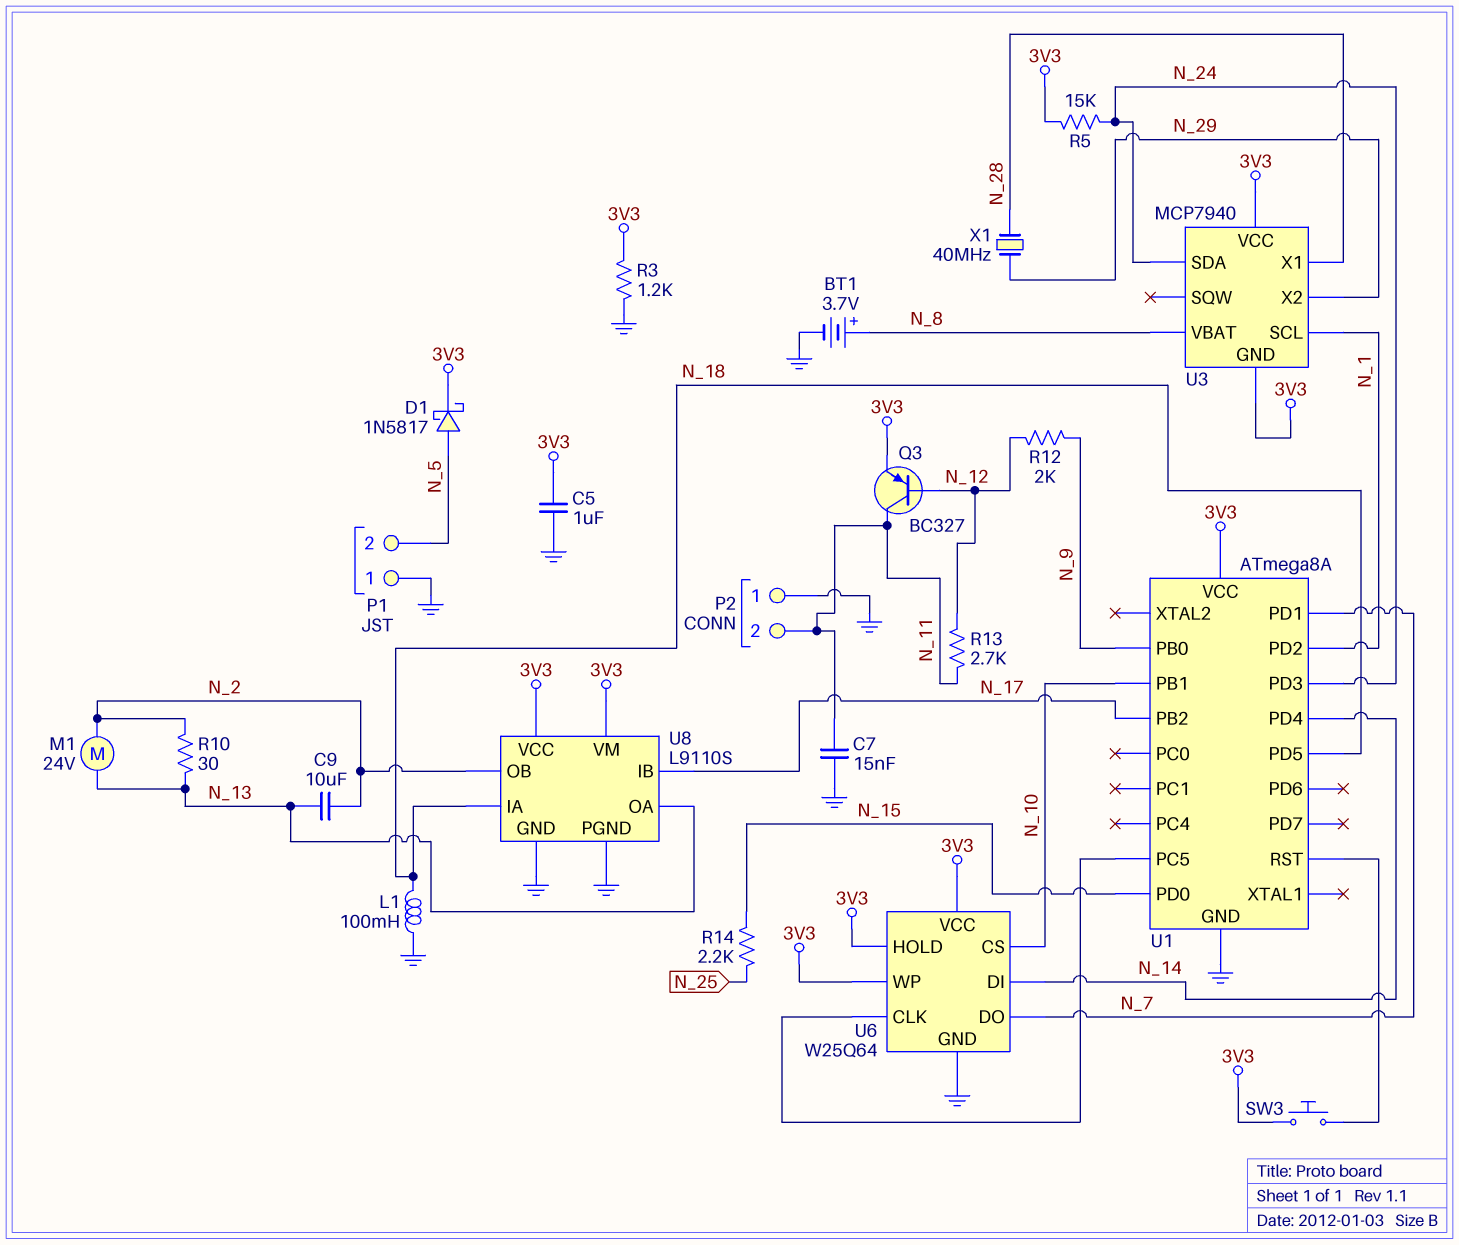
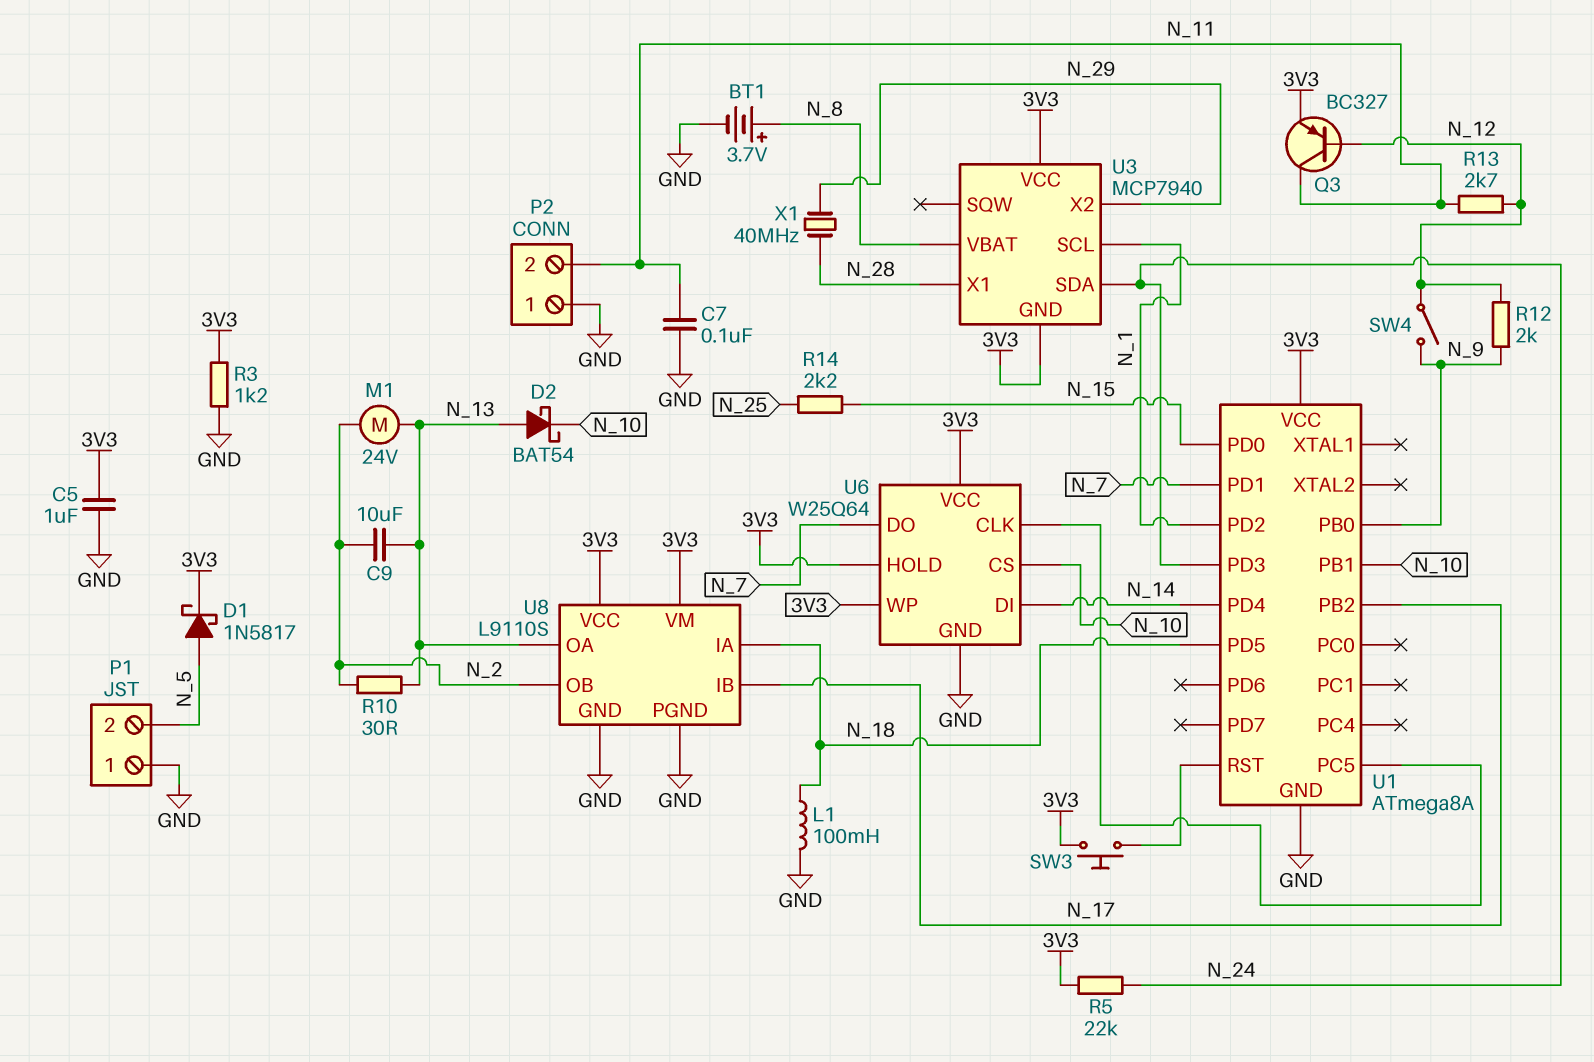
C7: 15nF (GND, N_11) -> 100nF (GND, N_11)
D2: none -> schottky BAT54 (A N_13, K N_10)
R5: 15k (3V3, N_24) -> 22k (3V3, N_24)
SW4: none -> switch (N_9, N_12)

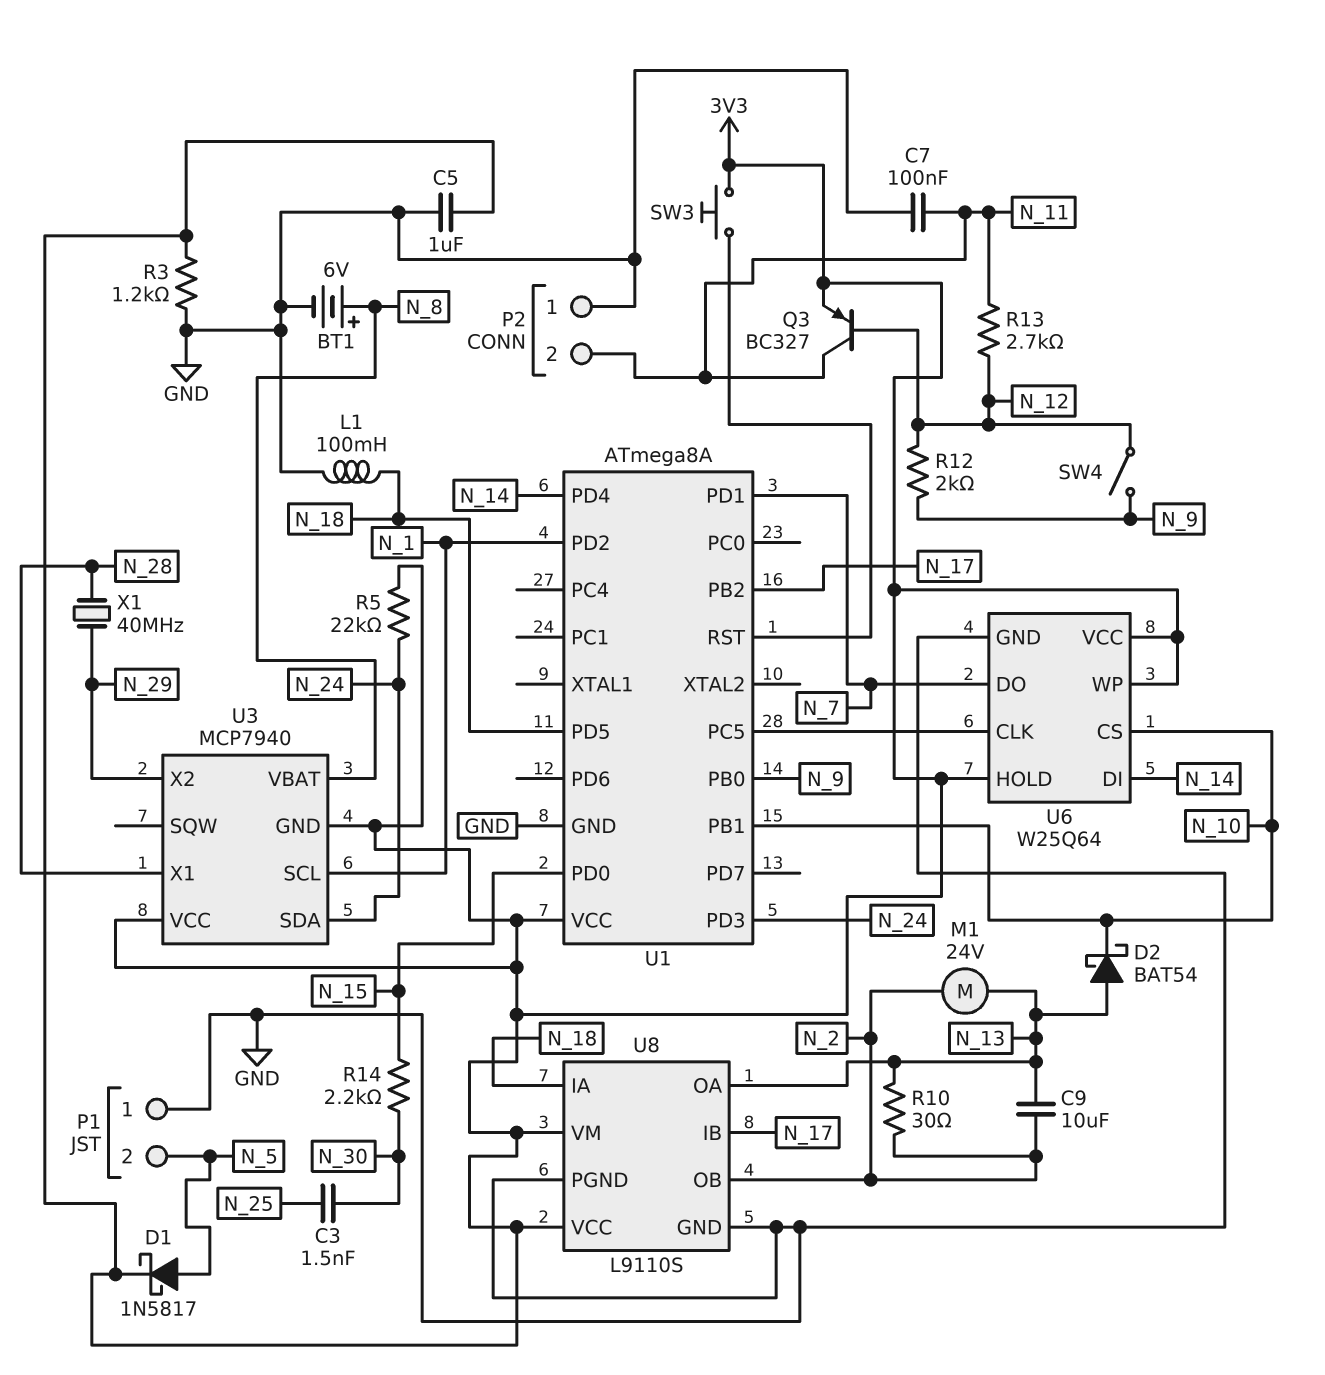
BT1: 3.7V (plus N_8, minus GND) -> 6V (plus N_8, minus GND)
C3: none -> 1.5nF (N_25, N_30)
R14: 2.2k (N_15, N_25) -> 2.2k (N_15, N_30)

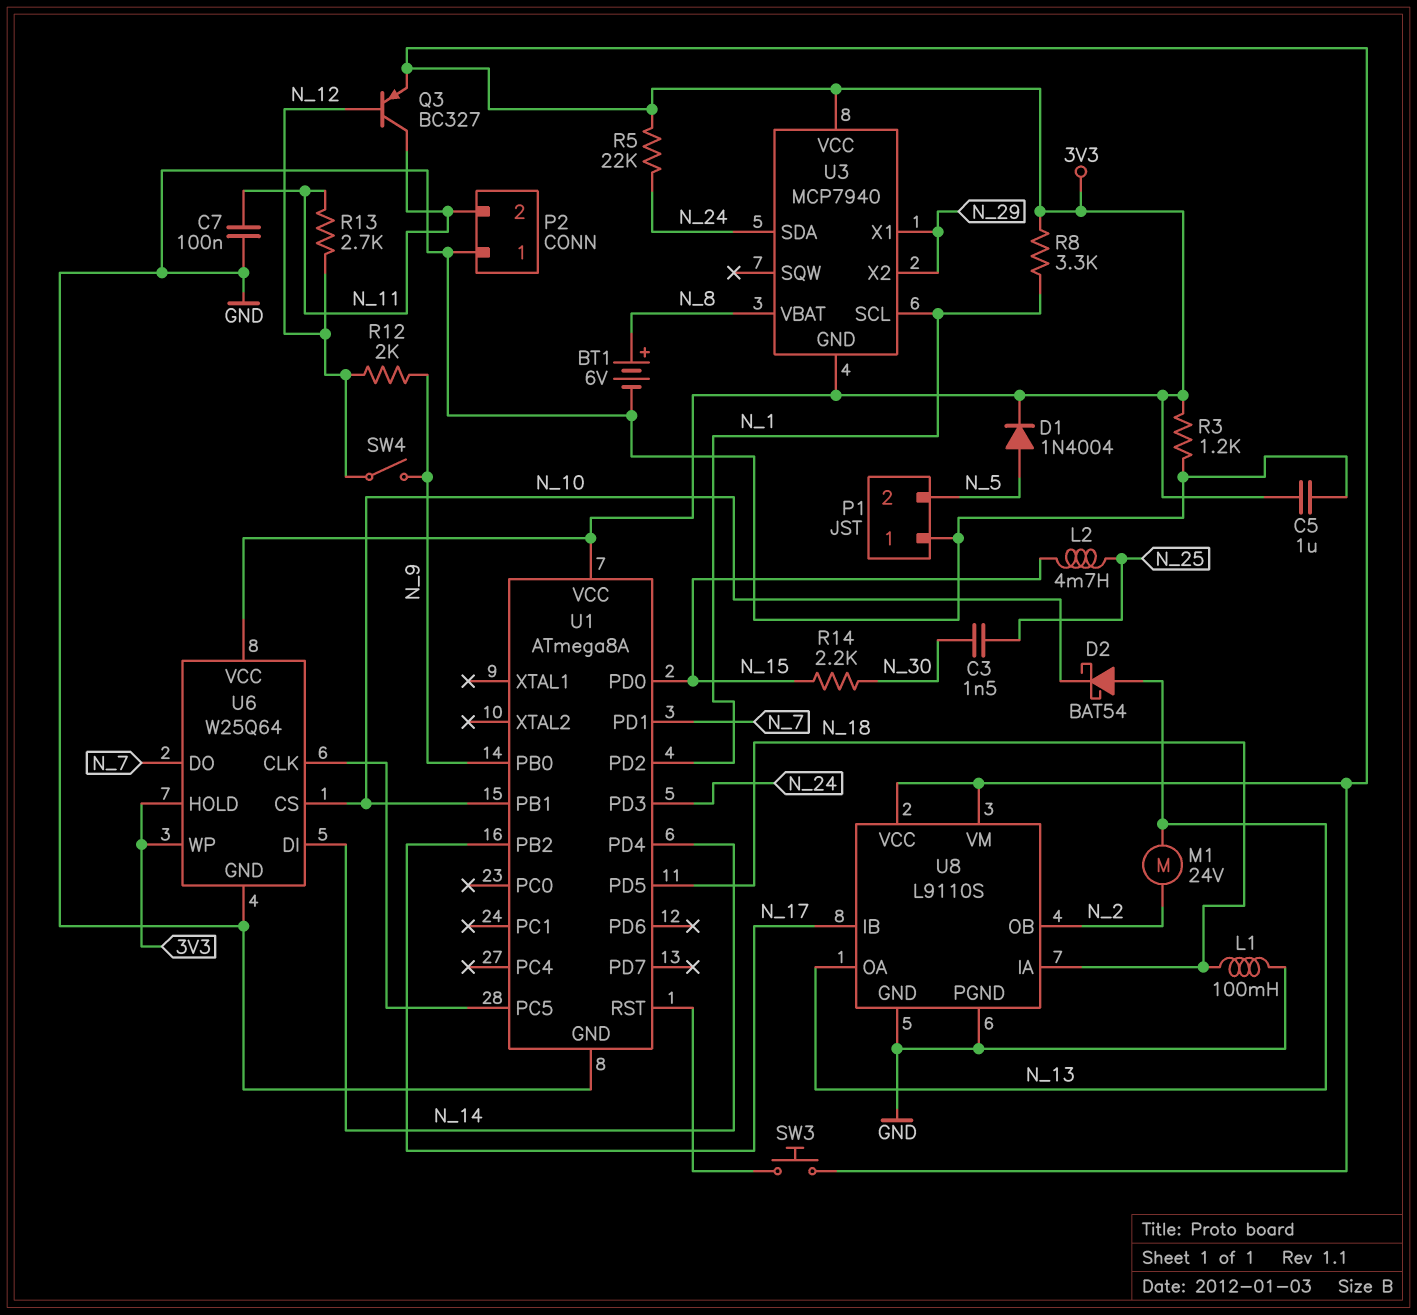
C9: 10uF (N_2, N_13) -> none
D1: schottky 1N5817 (A N_5, K 3V3) -> diode 1N4004 (A N_5, K 3V3)
L2: none -> 4.7mH (N_15, N_25)
R8: none -> 3.3k (3V3, N_1)
R10: 30 (N_2, N_13) -> none
U3 pin X1: N_28 -> N_29
X1: 40MHz (N_28, N_29) -> none

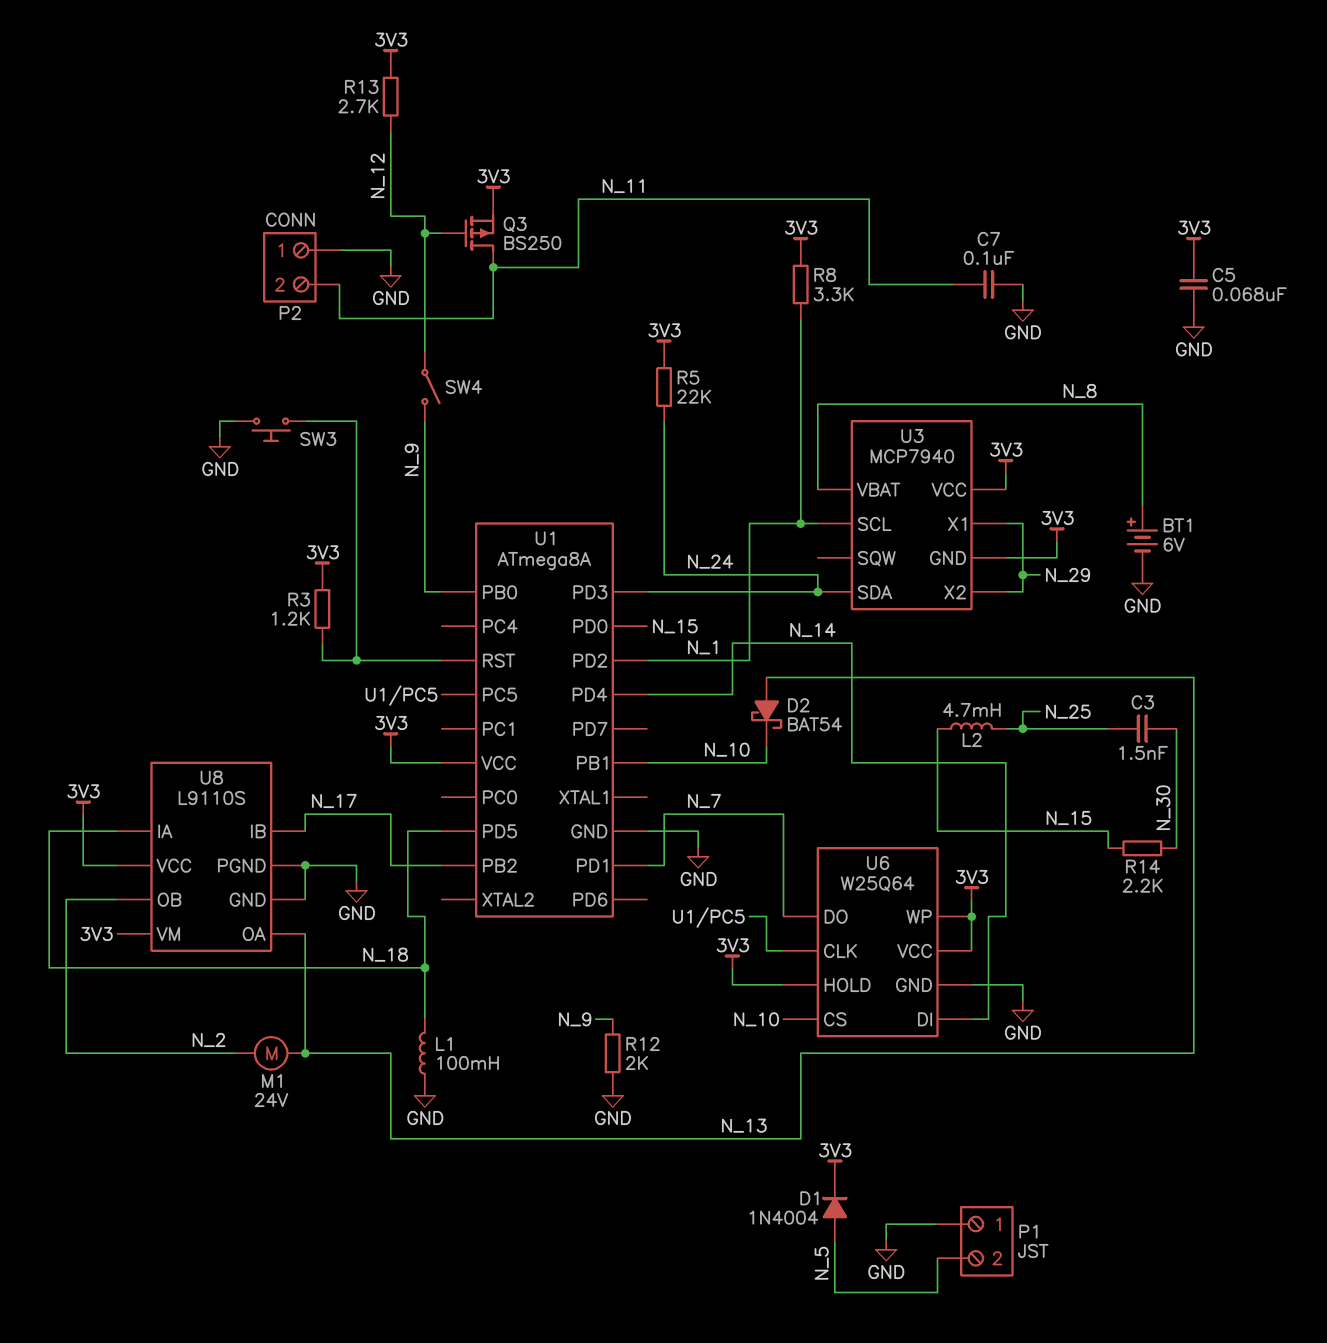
C5: 1uF (3V3, GND) -> 68nF (3V3, GND)
Q3: PNP BC327 (B N_12, C N_11, E 3V3) -> PMOS BS250 (G N_12, D N_11, S 3V3)
R3: 1.2k (3V3, GND) -> 1.2k (3V3, U1/RST)
R12: 2k (N_9, N_12) -> 2k (GND, N_9)
R13: 2.7k (N_11, N_12) -> 2.7k (3V3, N_12)
SW3: button (3V3, U1/RST) -> button (GND, U1/RST)

